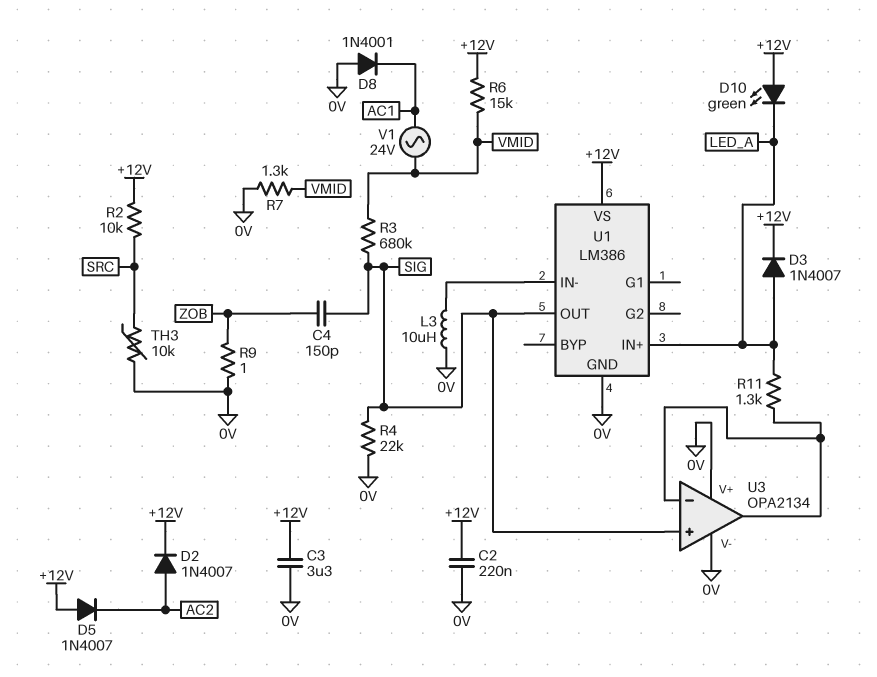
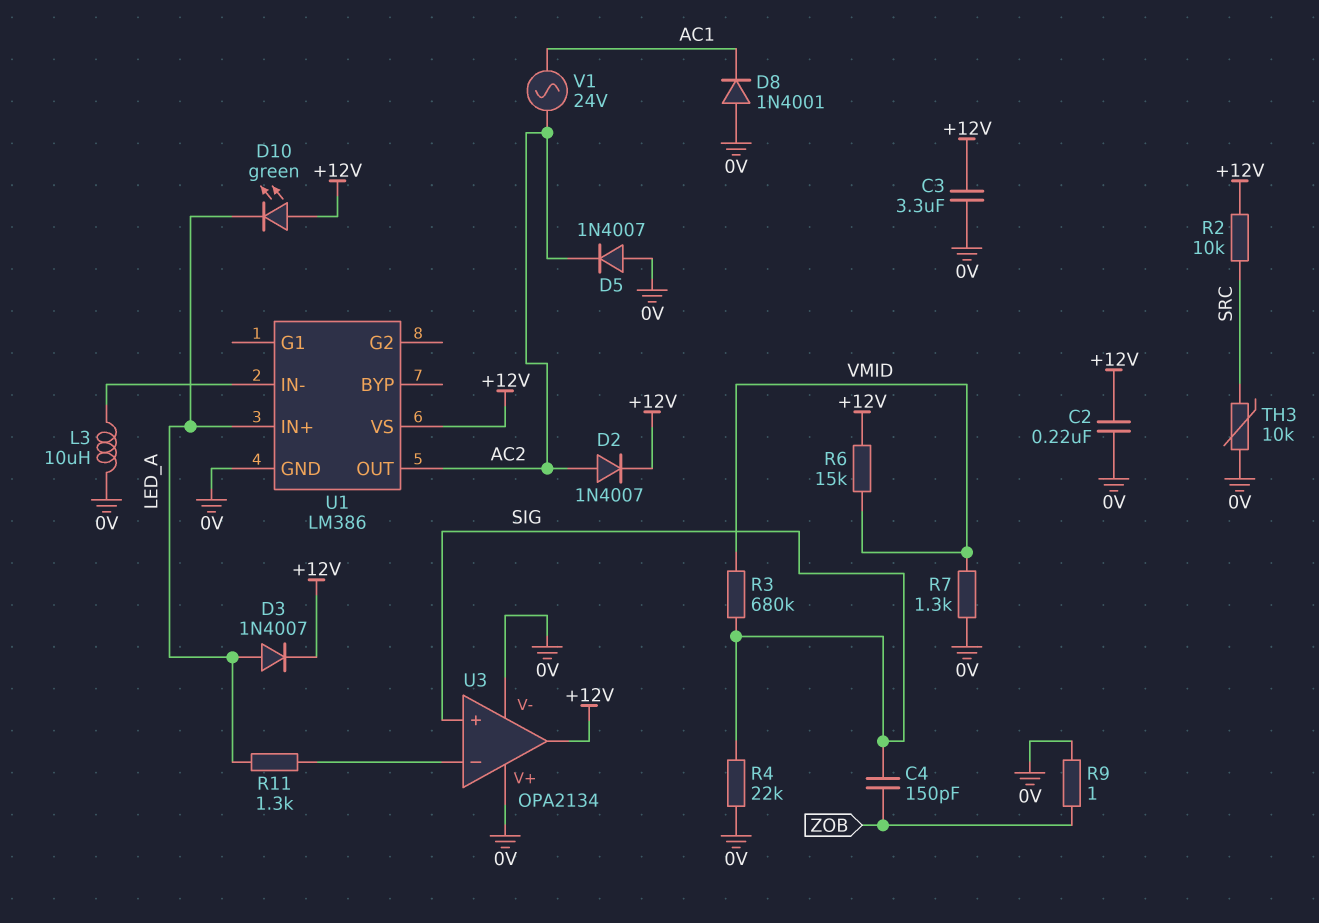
D5: diode 1N4007 (A +12V, K AC2) -> diode 1N4007 (A 0V, K AC2)
U1 pin OUT: SIG -> AC2
U3 pin out: U3/in- -> +12V
V1: AC 24V (AC1, VMID) -> AC 24V (AC1, AC2)

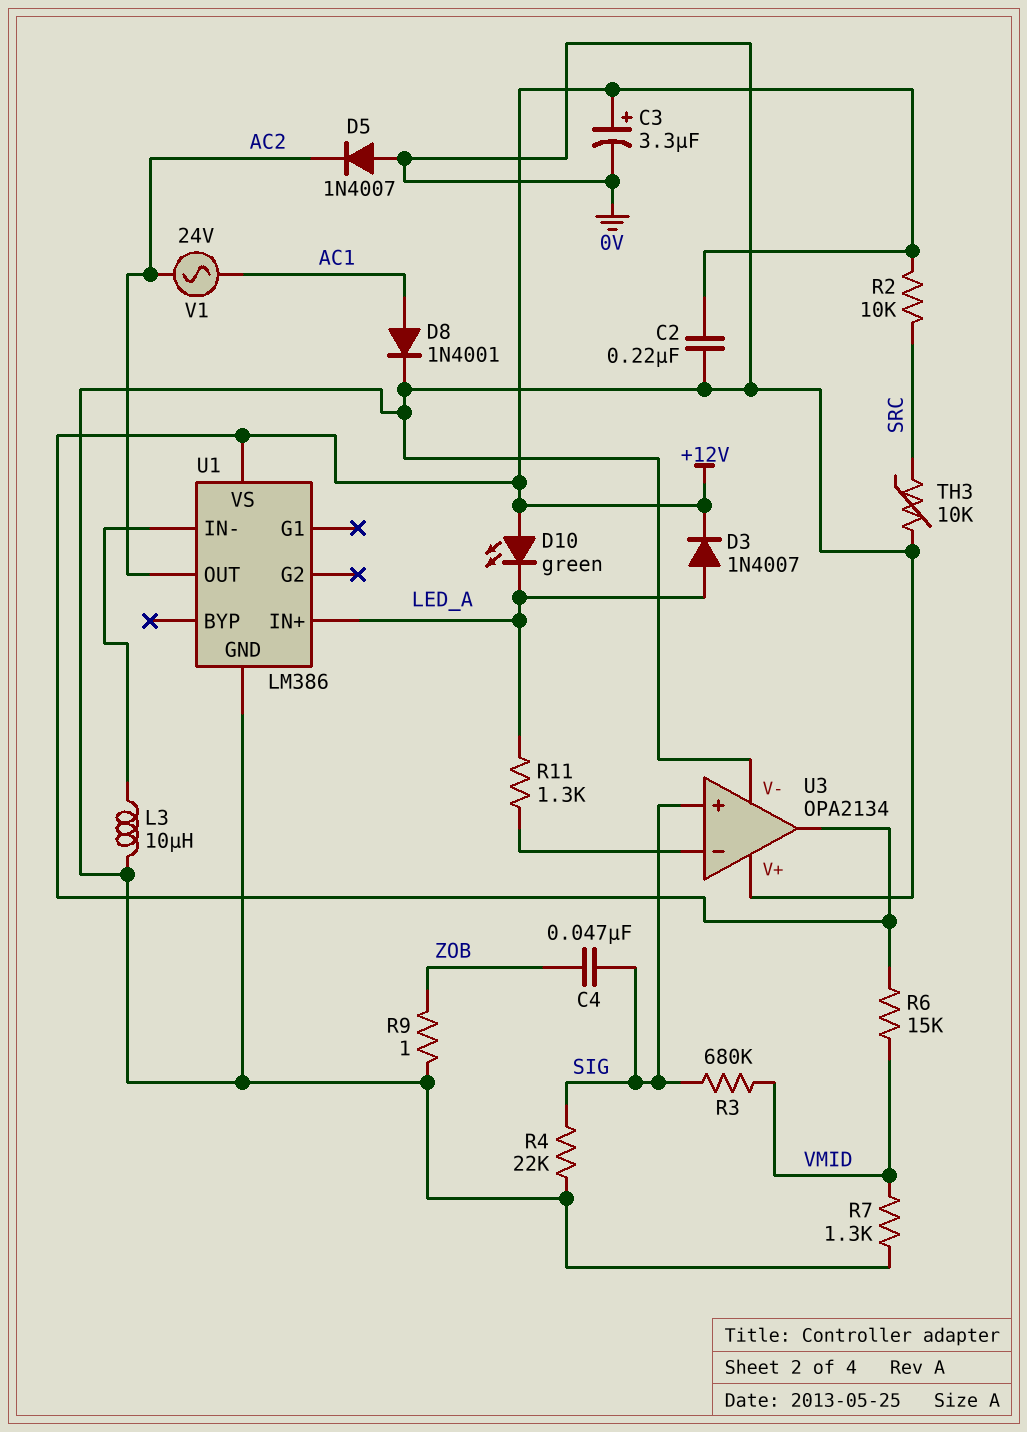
C3: 3.3uF (+12V, 0V) -> 3.3uF (plus +12V, minus 0V)
C4: 150pF (SIG, ZOB) -> 47nF (SIG, ZOB)
D2: diode 1N4007 (A AC2, K +12V) -> none
D8: diode 1N4001 (A 0V, K AC1) -> diode 1N4001 (A AC1, K 0V)

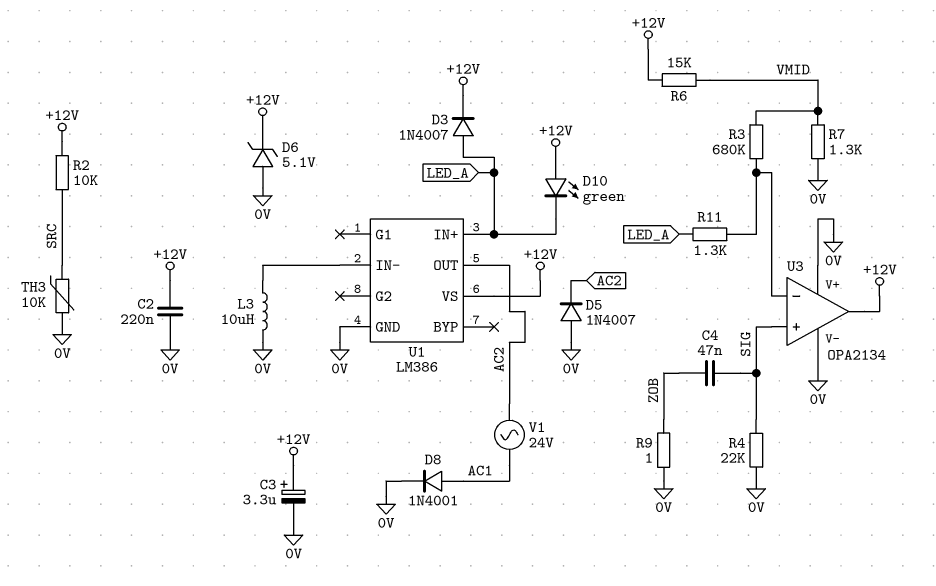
D6: none -> zener 5.1V (A 0V, K +12V)
R3: 680k (SIG, VMID) -> 680k (U3/in-, VMID)

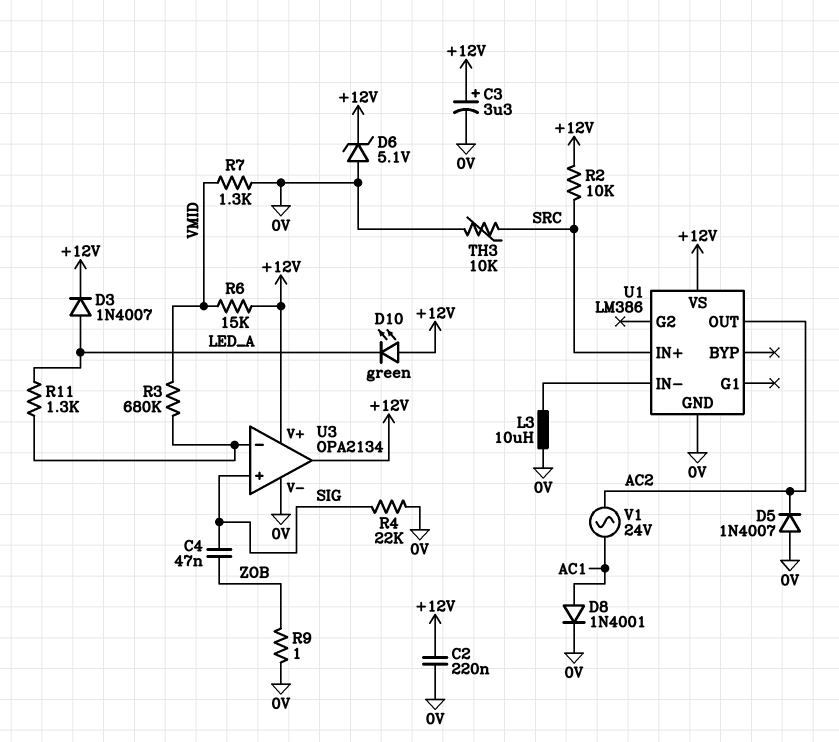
U1 pin IN+: LED_A -> SRC
U3 pin V+: 0V -> +12V

